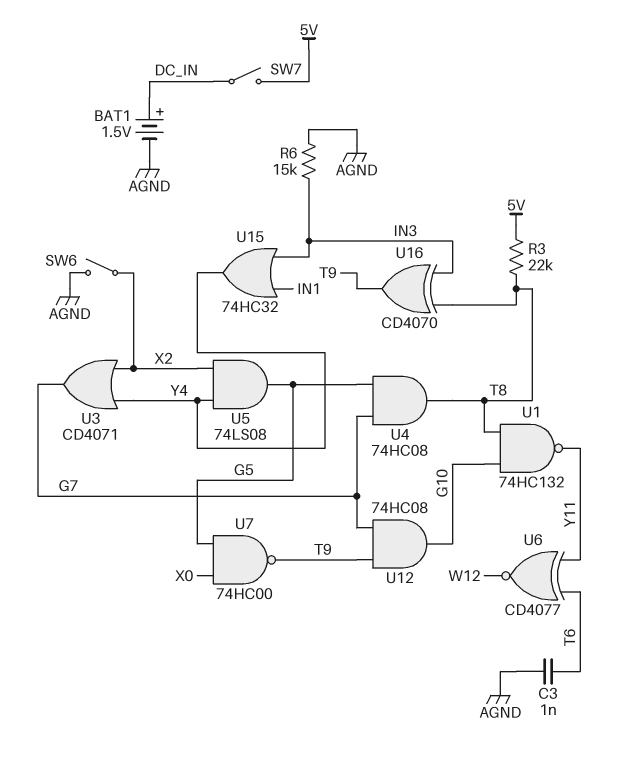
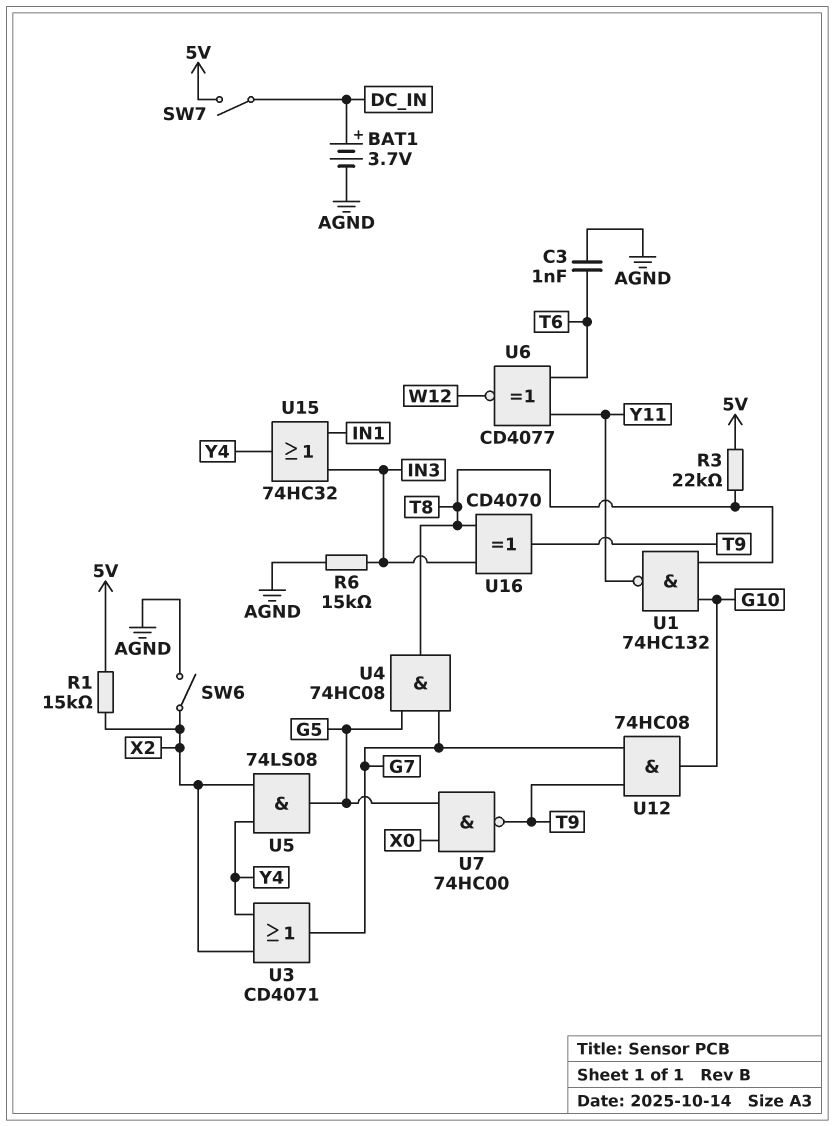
BAT1: 1.5V (plus DC_IN, minus AGND) -> 3.7V (plus DC_IN, minus AGND)
R1: none -> 15k (5V, X2)

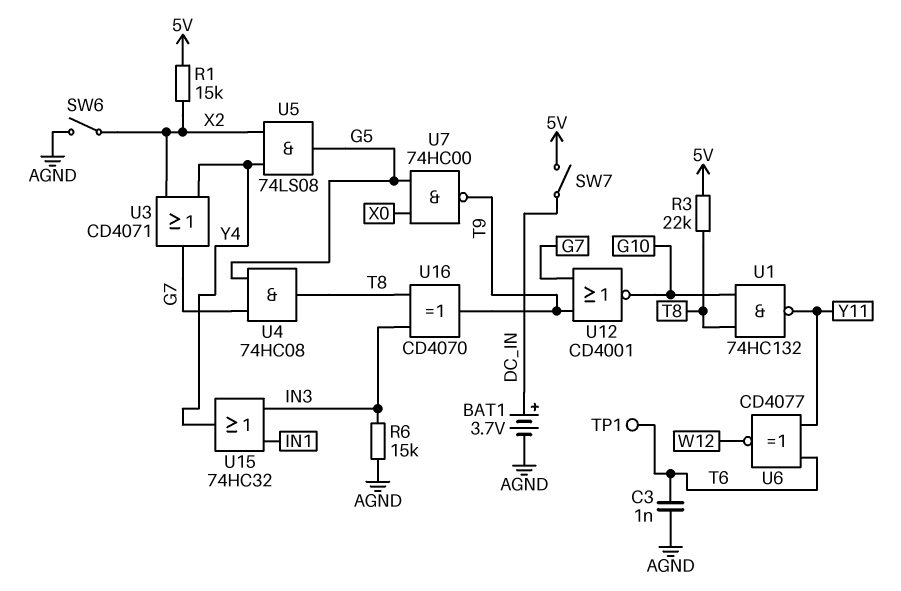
TP1: none -> test point (T6)
U12: AND 74HC08 (in G7, in T9, out G10) -> NOR CD4001 (in G7, in T9, out G10)

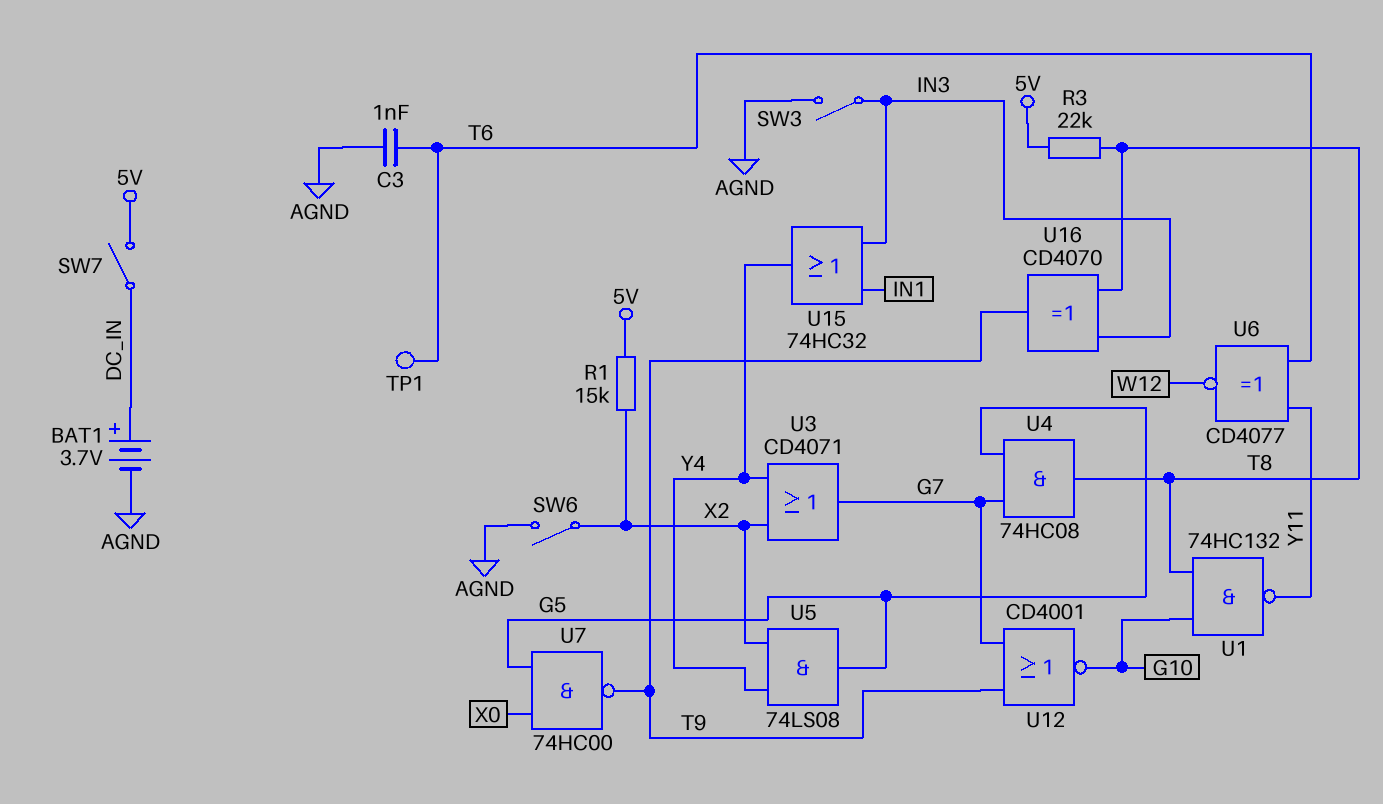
R6: 15k (AGND, IN3) -> none
SW3: none -> switch (AGND, IN3)

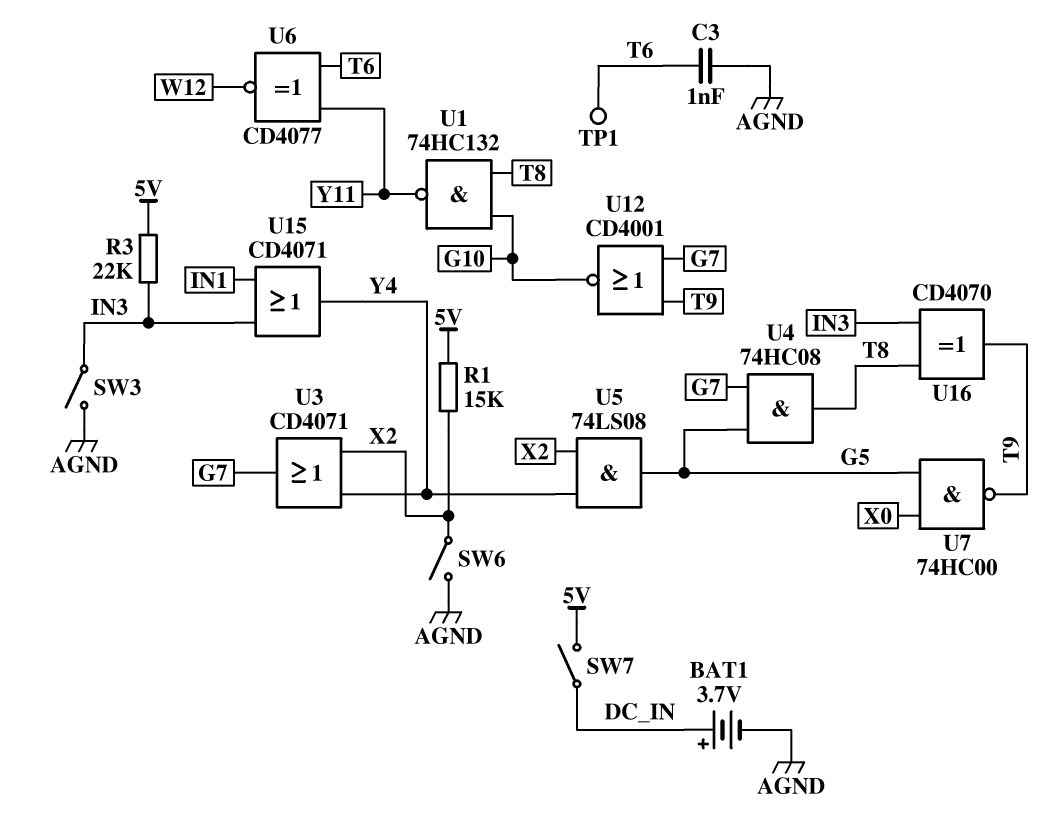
R3: 22k (5V, T8) -> 22k (5V, IN3)
U15: OR 74HC32 (in IN1, in IN3, out Y4) -> OR CD4071 (in IN1, in IN3, out Y4)

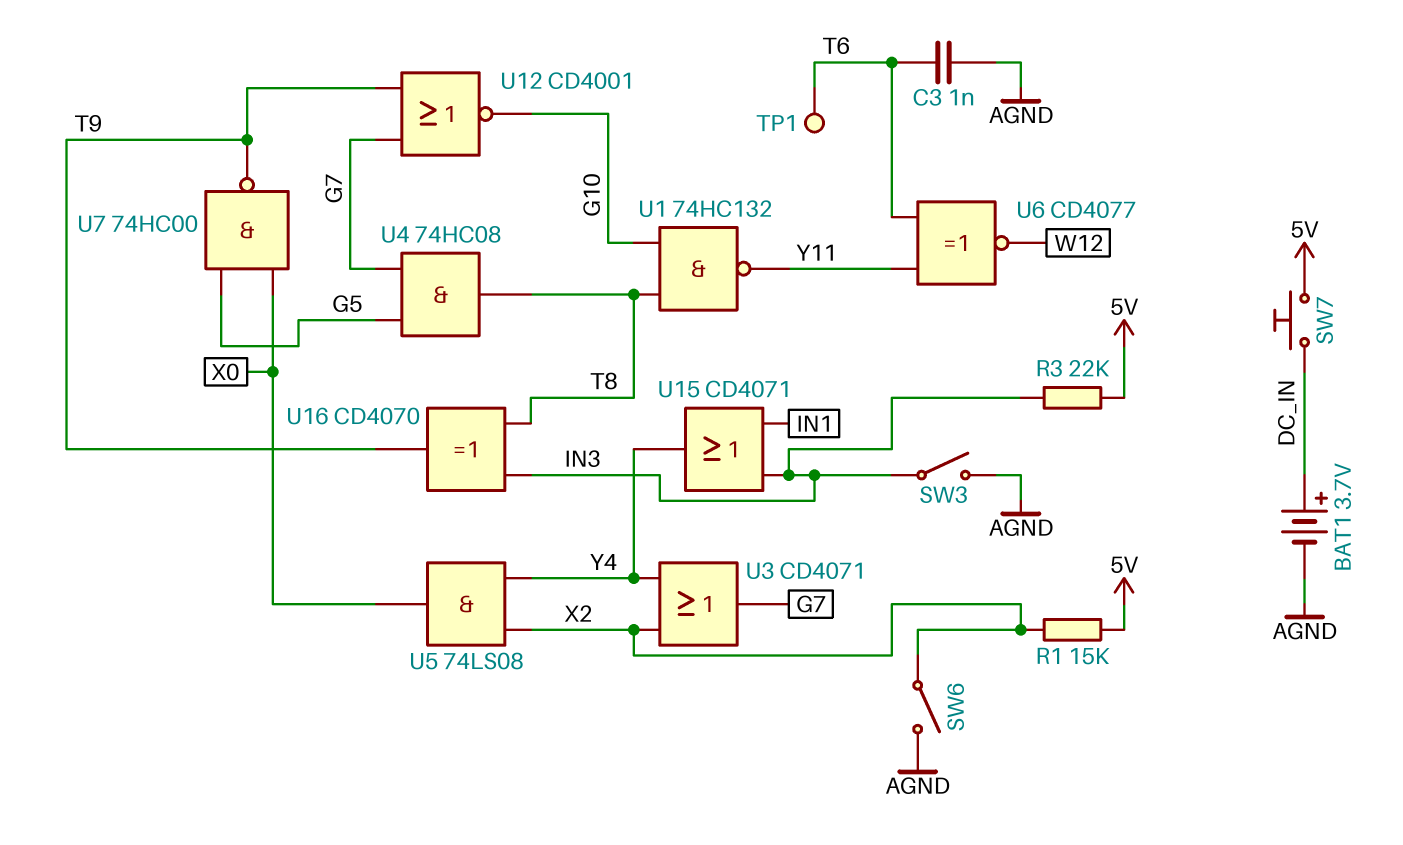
SW7: switch (5V, DC_IN) -> button (5V, DC_IN)
U5: AND 74LS08 (in X2, in Y4, out G5) -> AND 74LS08 (in X2, in Y4, out X0)

